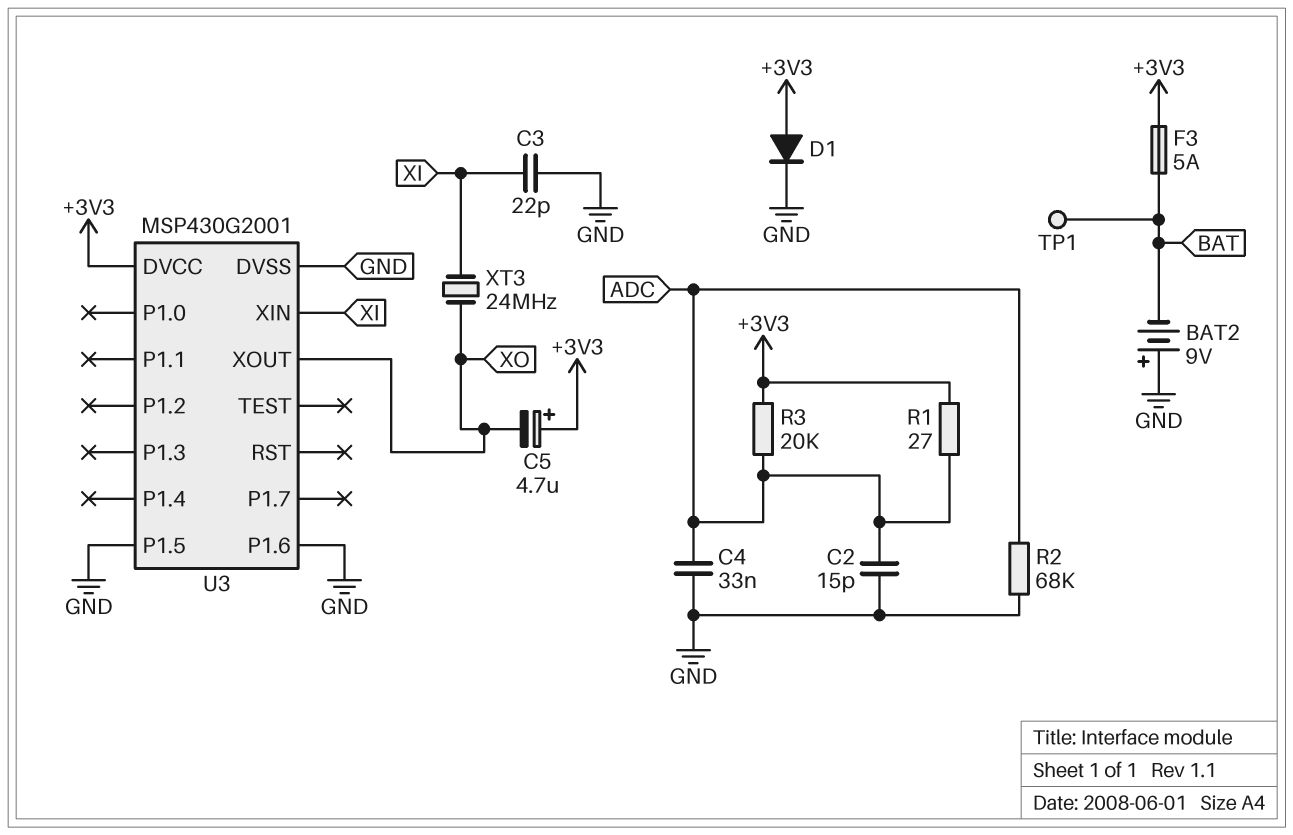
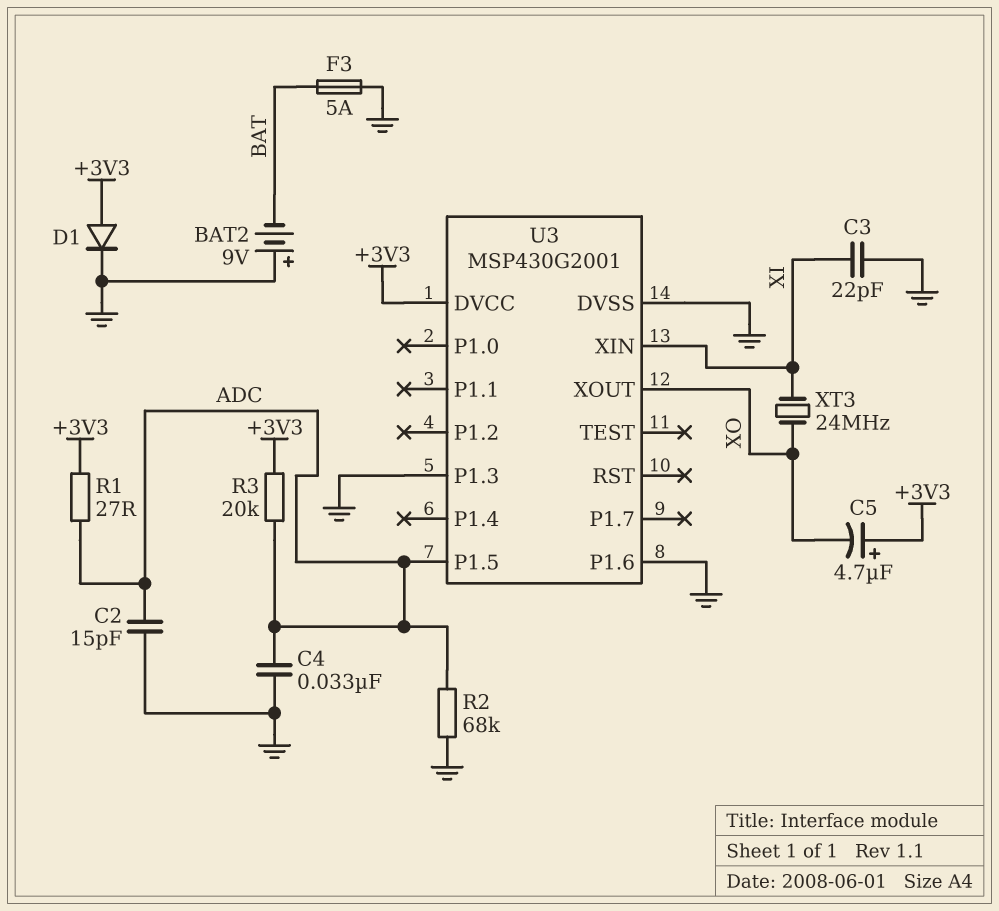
F3: 5A (+3V3, BAT) -> 5A (BAT, GND)
TP1: test point (BAT) -> none
U3 pin P1.3: none -> GND
U3 pin P1.5: GND -> ADC

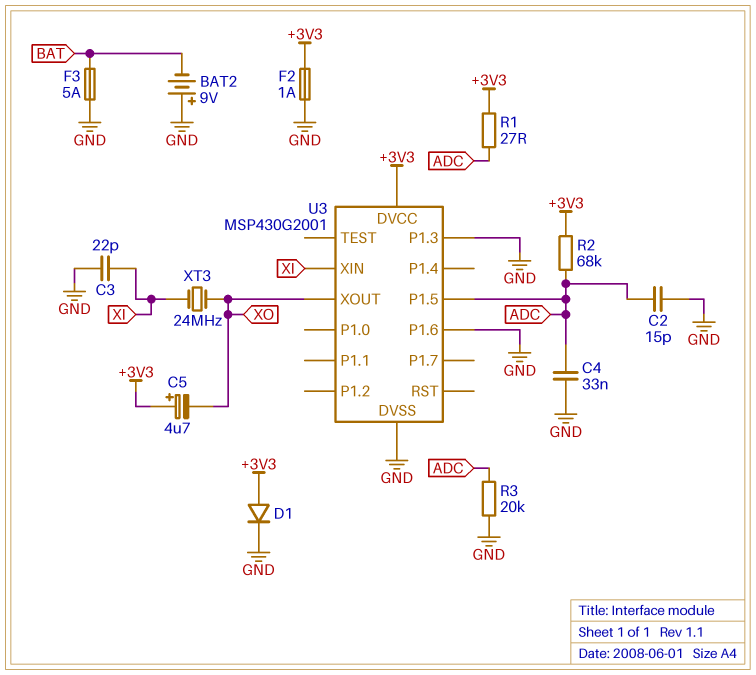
F2: none -> 1A (+3V3, GND)
R2: 68k (ADC, GND) -> 68k (+3V3, ADC)
R3: 20k (+3V3, ADC) -> 20k (ADC, GND)

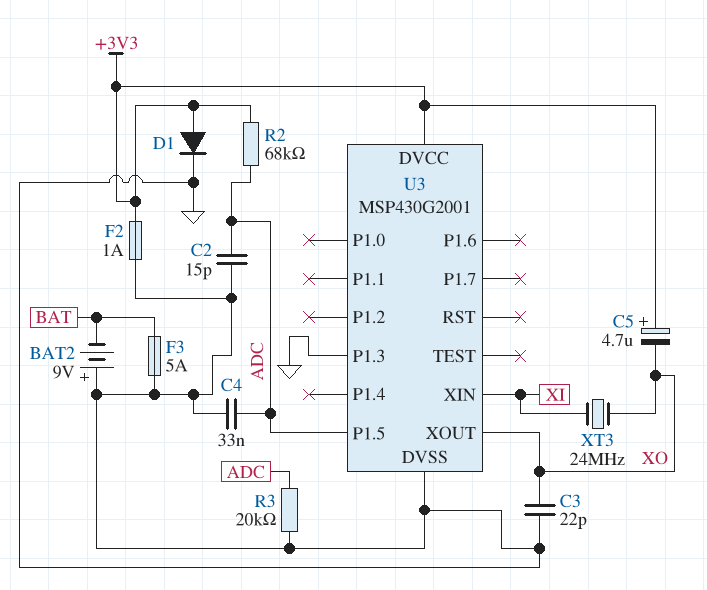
C3: 22pF (GND, XI) -> 22pF (GND, XO)
R1: 27 (+3V3, ADC) -> none
U3 pin P1.6: GND -> none

